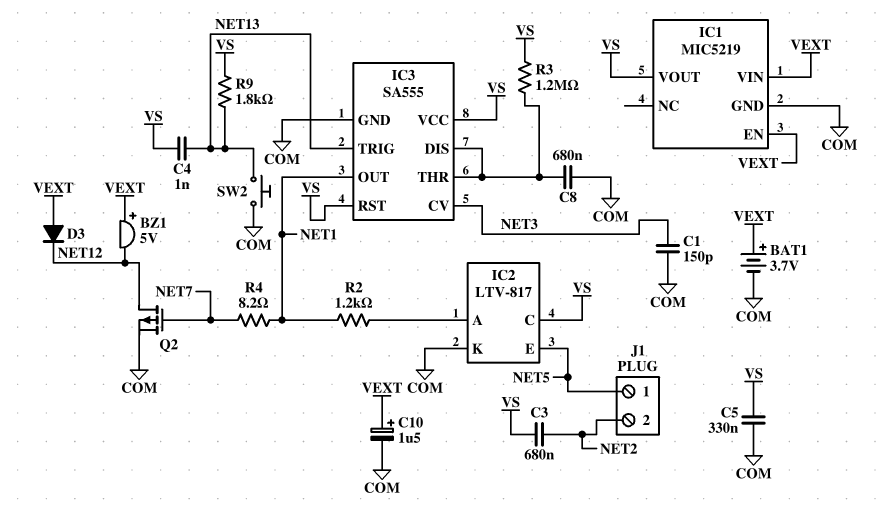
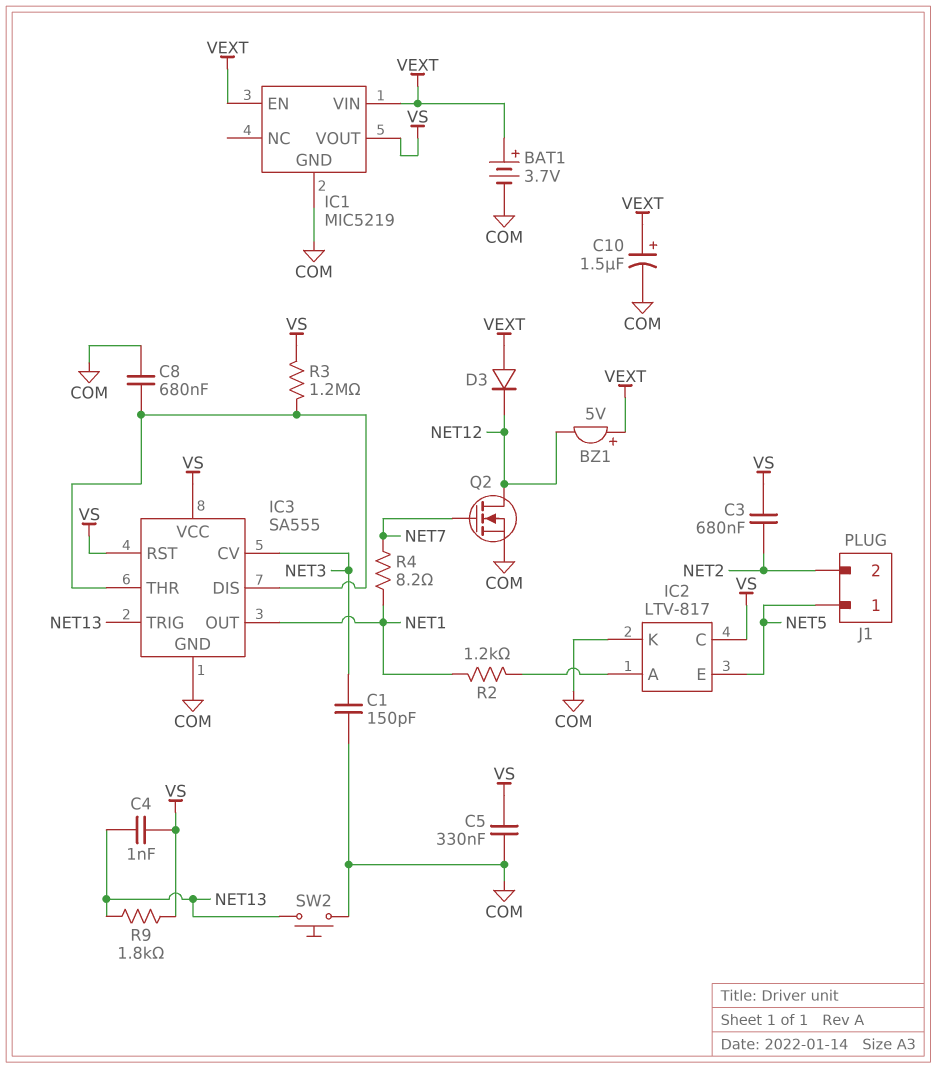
Q2: PMOS (G NET7, D NET12, S COM) -> NMOS (G NET7, D NET12, S COM)

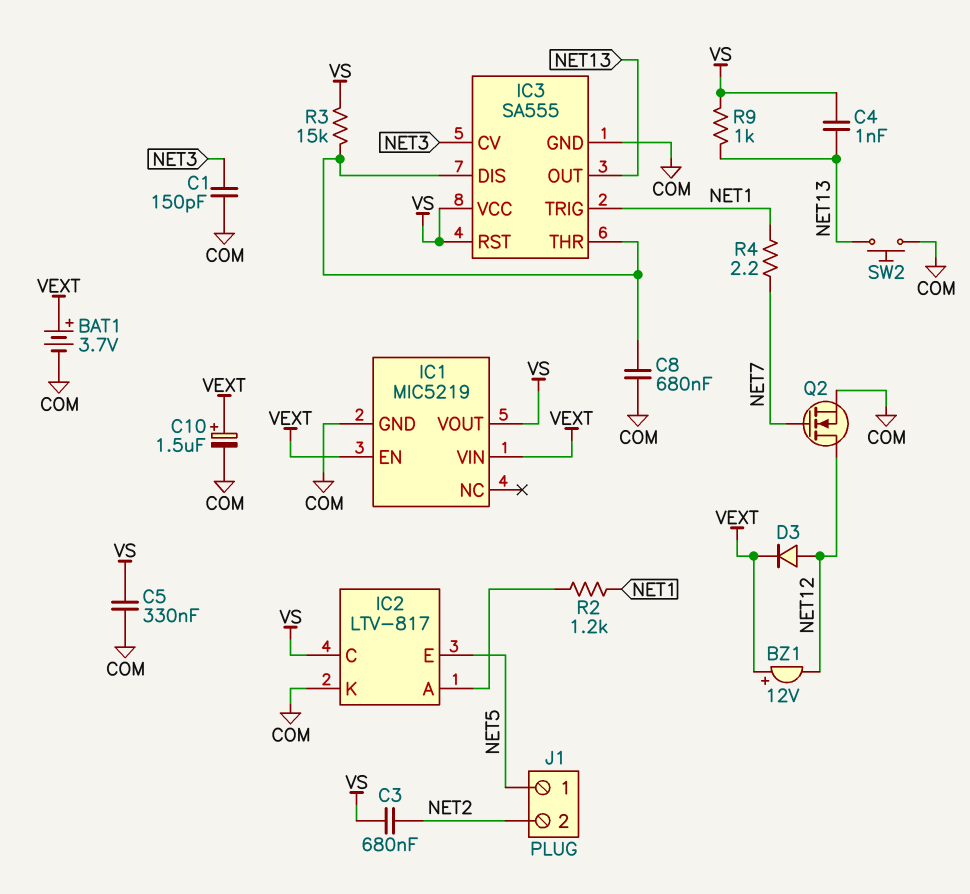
BZ1: buzzer 5V (plus VEXT, minus NET12) -> buzzer 12V (plus VEXT, minus NET12)
D3: diode (A VEXT, K NET12) -> diode (A NET12, K VEXT)
IC3 pin OUT: NET1 -> NET13
IC3 pin TRIG: NET13 -> NET1
R3: 1.2M (IC3/DIS, VS) -> 15k (IC3/DIS, VS)
R4: 8.2 (NET1, NET7) -> 2.2 (NET1, NET7)
R9: 1.8k (NET13, VS) -> 1k (NET13, VS)

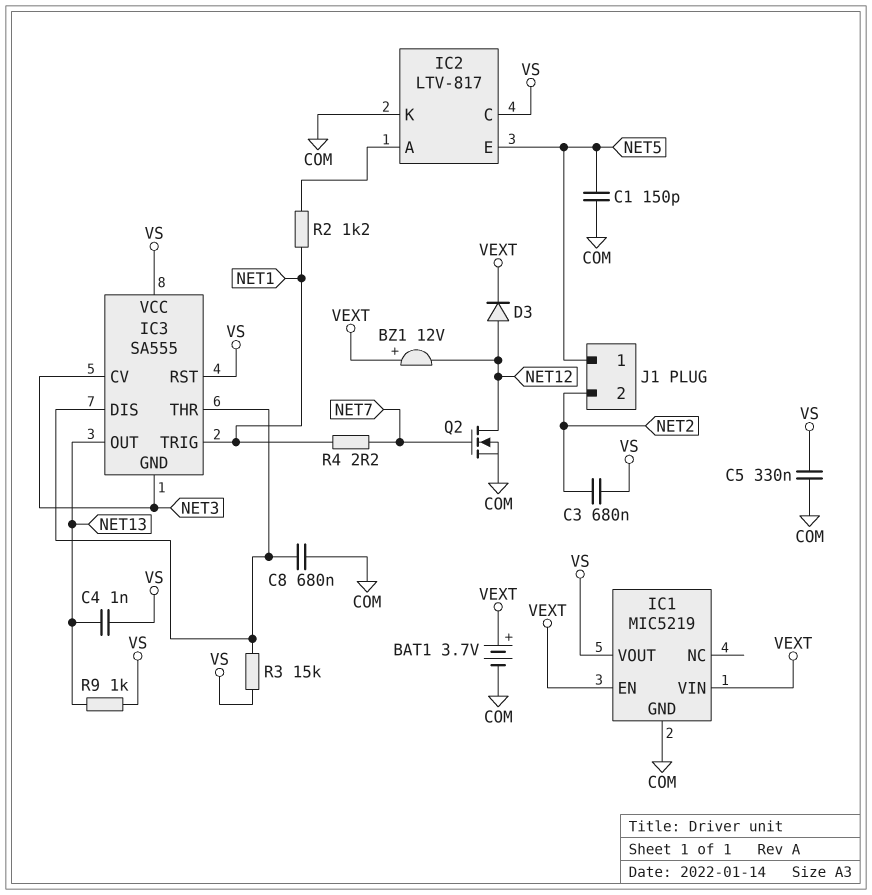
C1: 150pF (COM, NET3) -> 150pF (COM, NET5)
C10: 1.5uF (plus VEXT, minus COM) -> none
IC3 pin GND: COM -> NET3
SW2: button (COM, NET13) -> none

